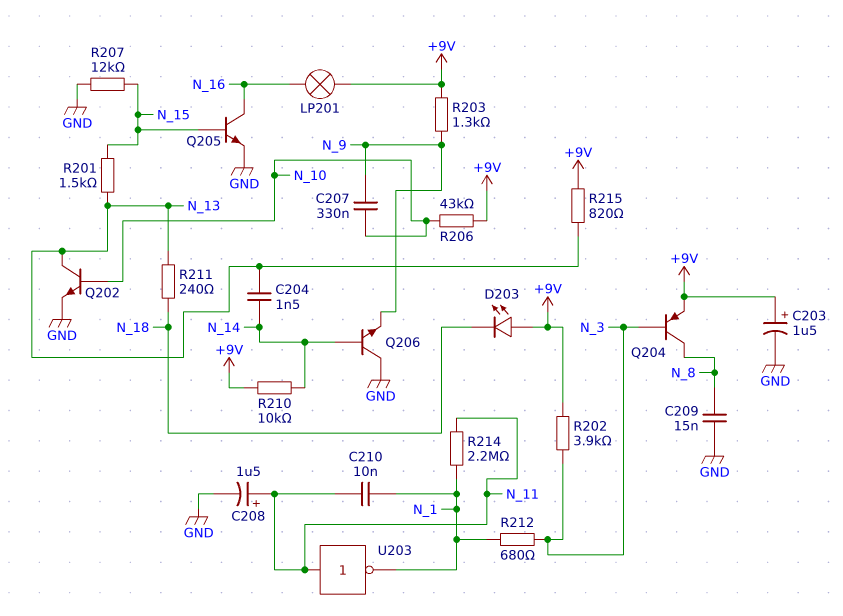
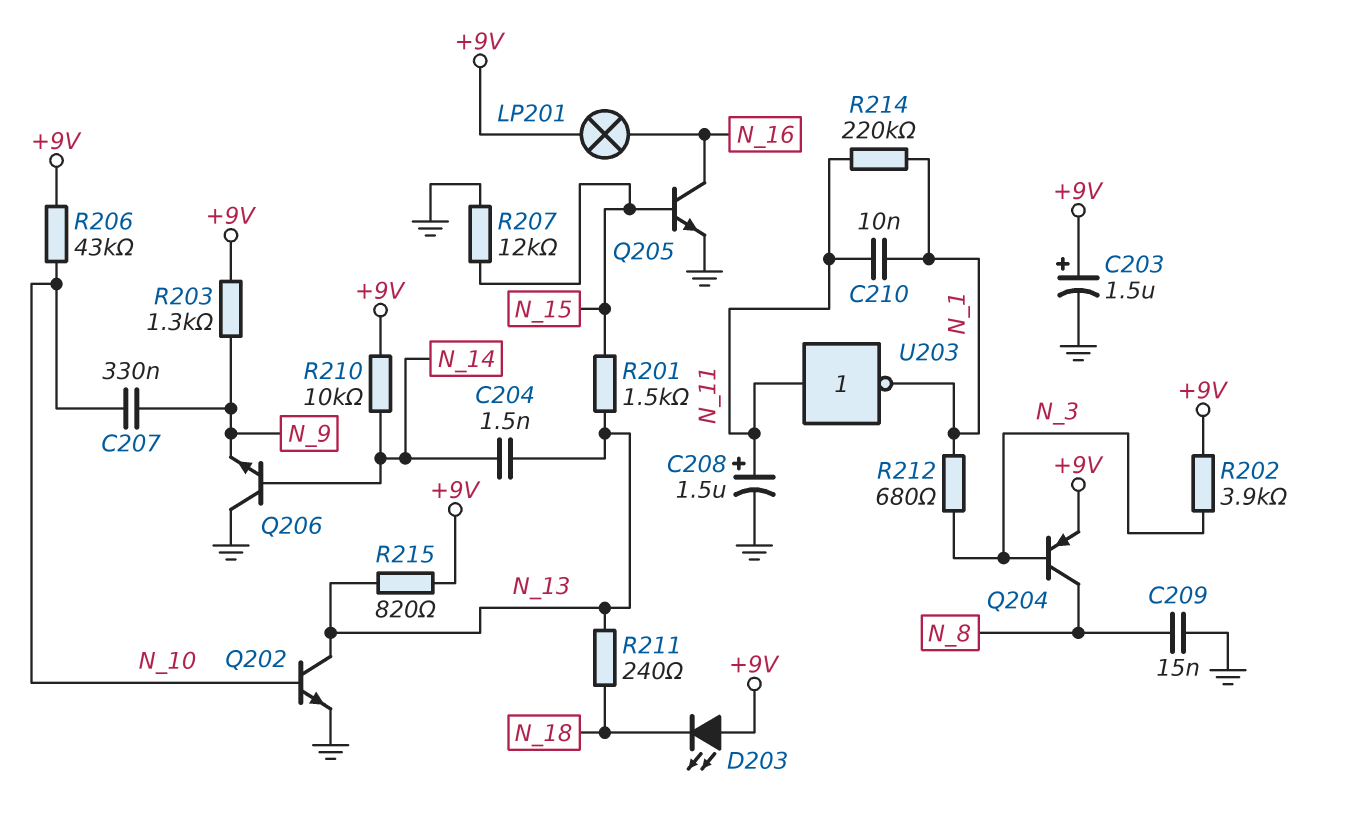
R214: 2.2M (N_1, N_11) -> 220k (N_1, N_11)

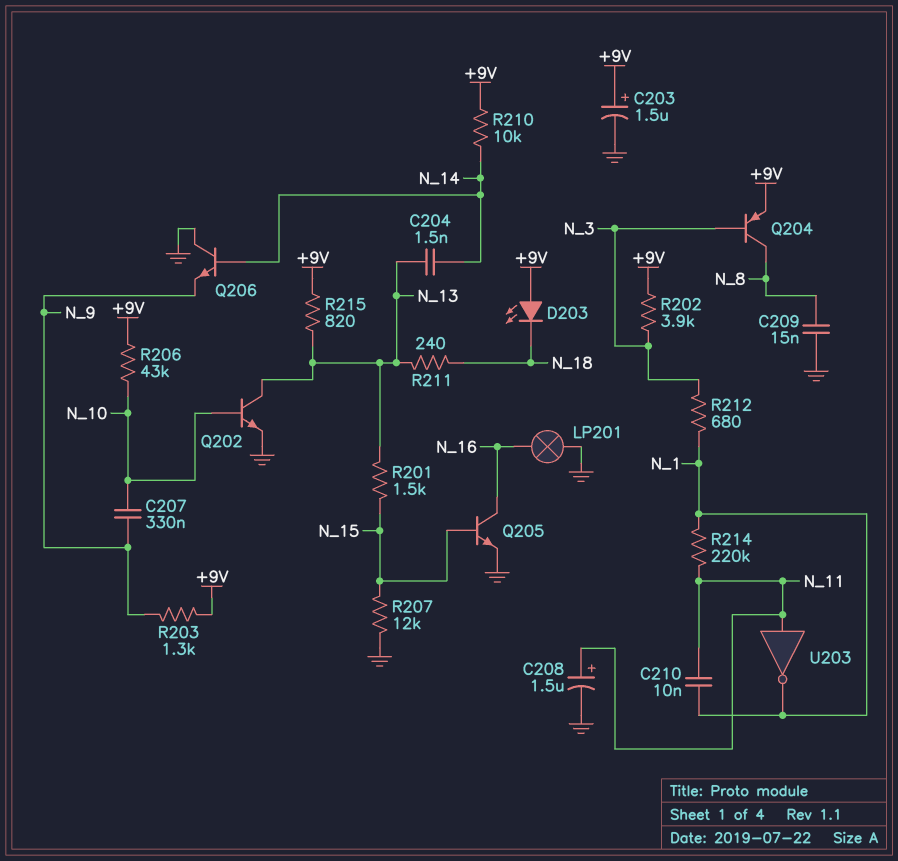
LP201: lamp (+9V, N_16) -> lamp (GND, N_16)

